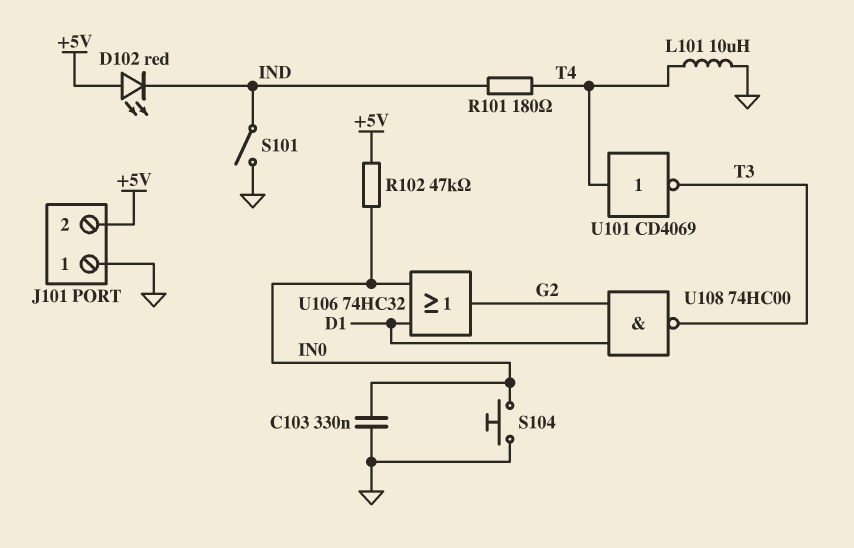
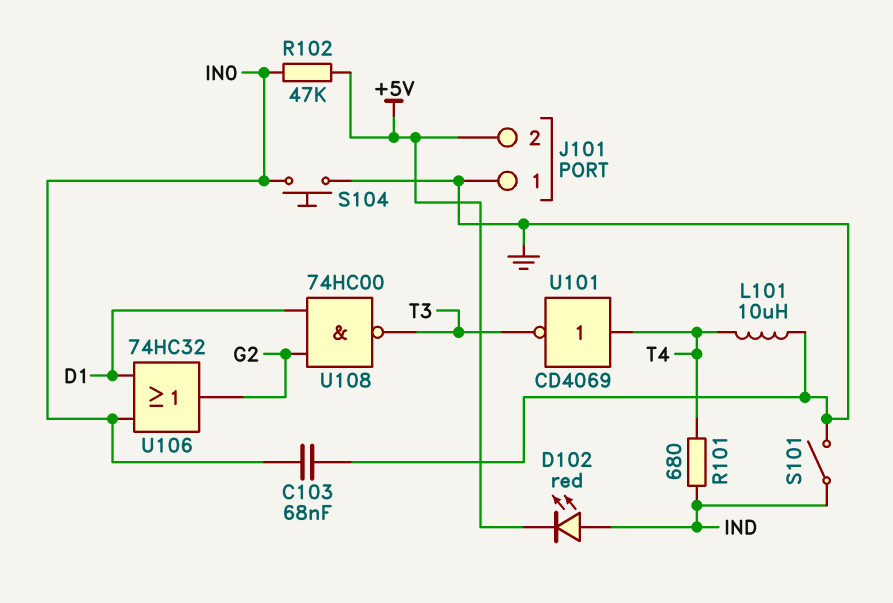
C103: 330nF (GND, IN0) -> 68nF (GND, IN0)
D102: LED red (A +5V, K IND) -> LED red (A IND, K +5V)
R101: 180 (IND, T4) -> 680 (IND, T4)

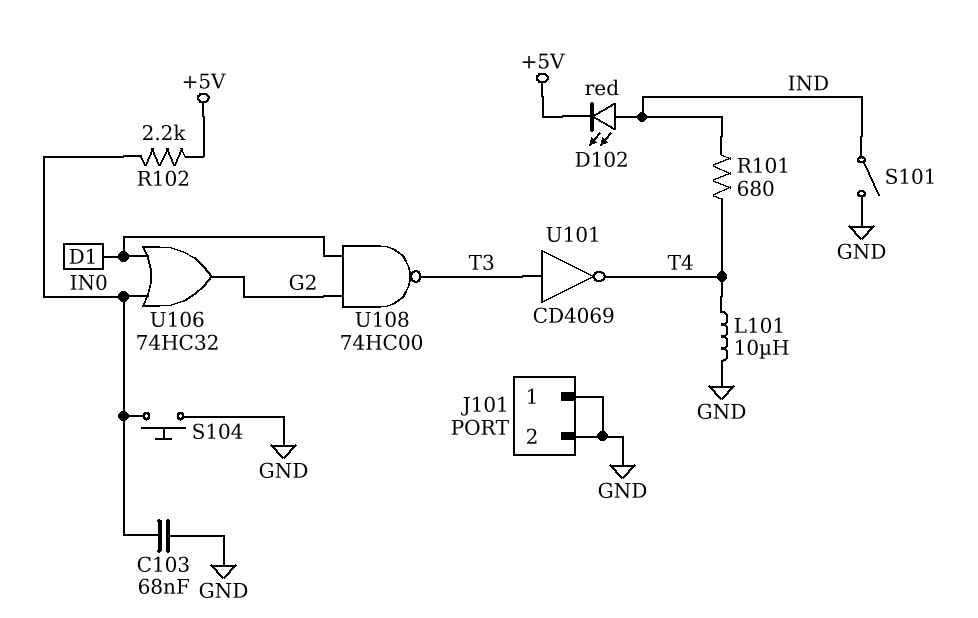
J101 pin 2: +5V -> GND
R102: 47k (+5V, IN0) -> 2.2k (+5V, IN0)
U101: NOT CD4069 (in T4, out T3) -> NOT CD4069 (in T3, out T4)

